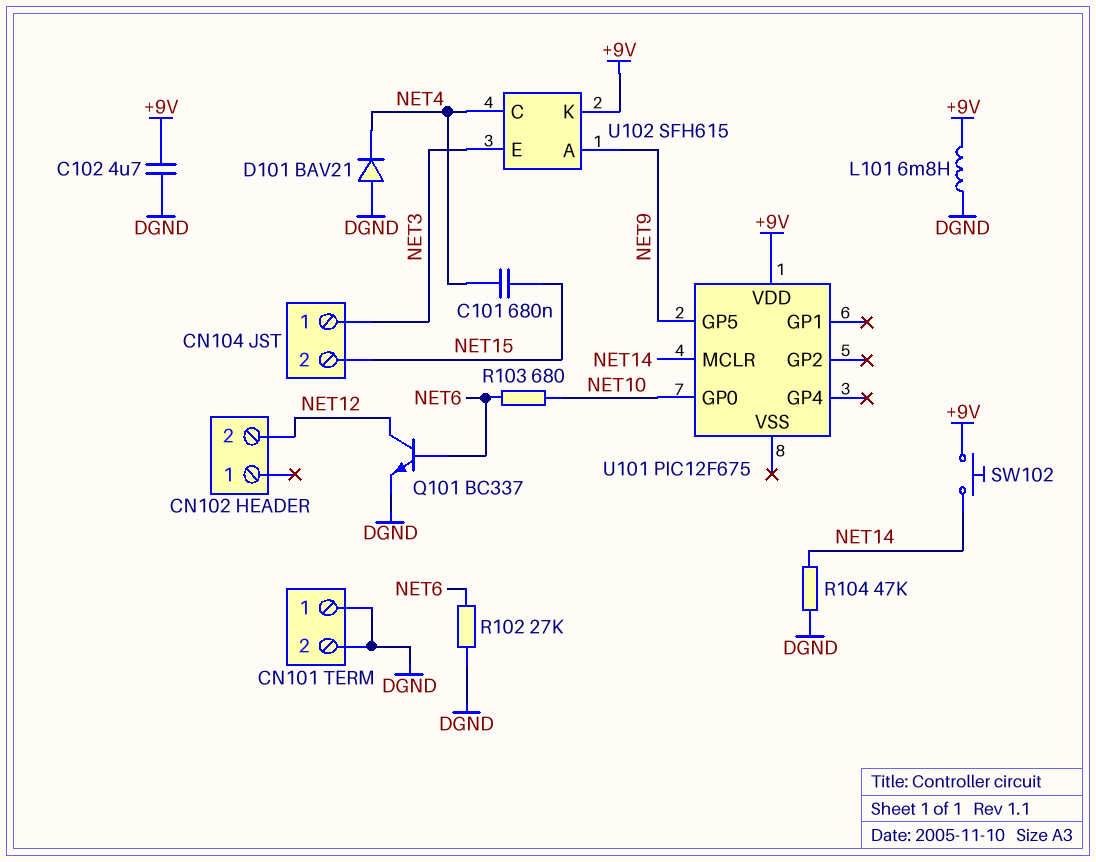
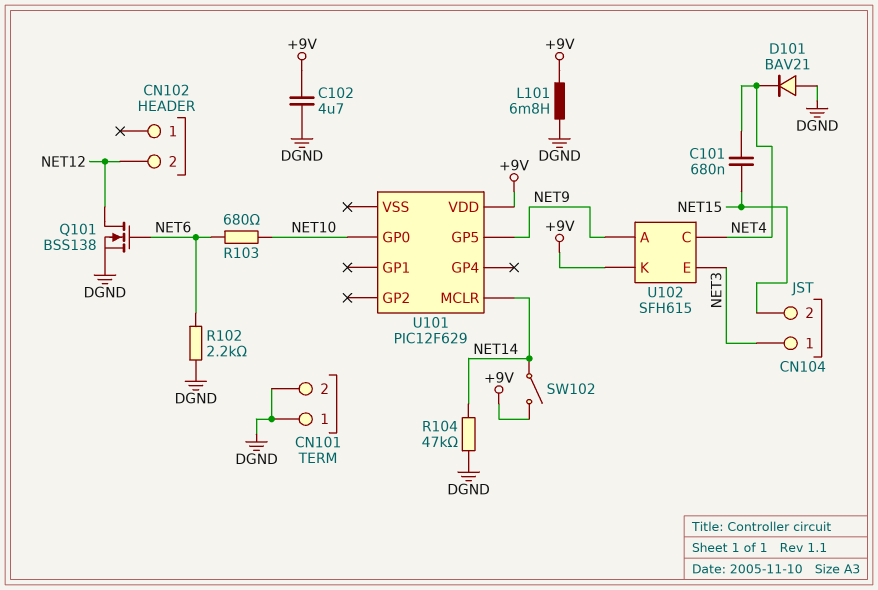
Q101: NPN BC337 (B NET6, C NET12, E DGND) -> NMOS BSS138 (G NET6, D NET12, S DGND)
R102: 27k (DGND, NET6) -> 2.2k (DGND, NET6)
SW102: button (+9V, NET14) -> switch (+9V, NET14)
U101: PIC12F675 -> PIC12F629

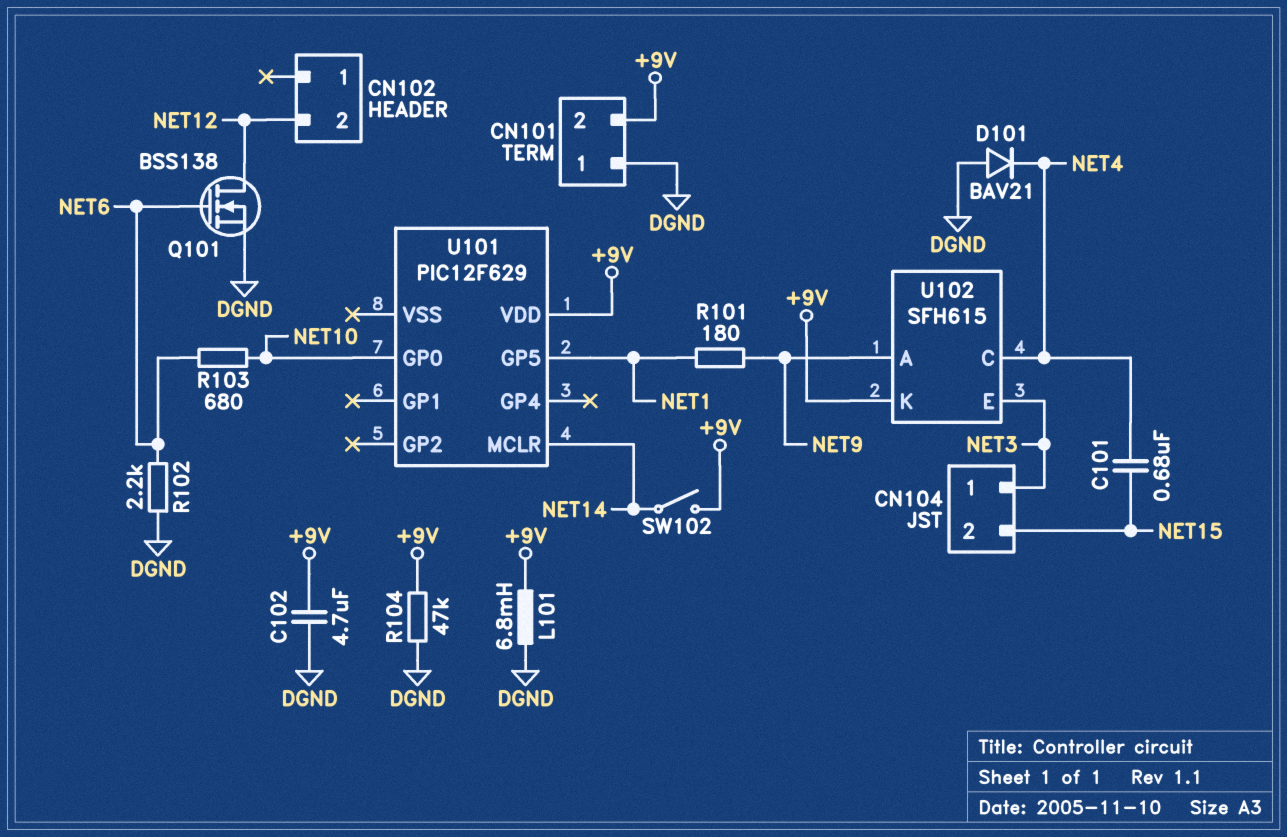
CN101 pin 2: DGND -> +9V
R101: none -> 180 (NET1, NET9)
R104: 47k (DGND, NET14) -> 47k (+9V, DGND)
U101 pin GP5: NET9 -> NET1

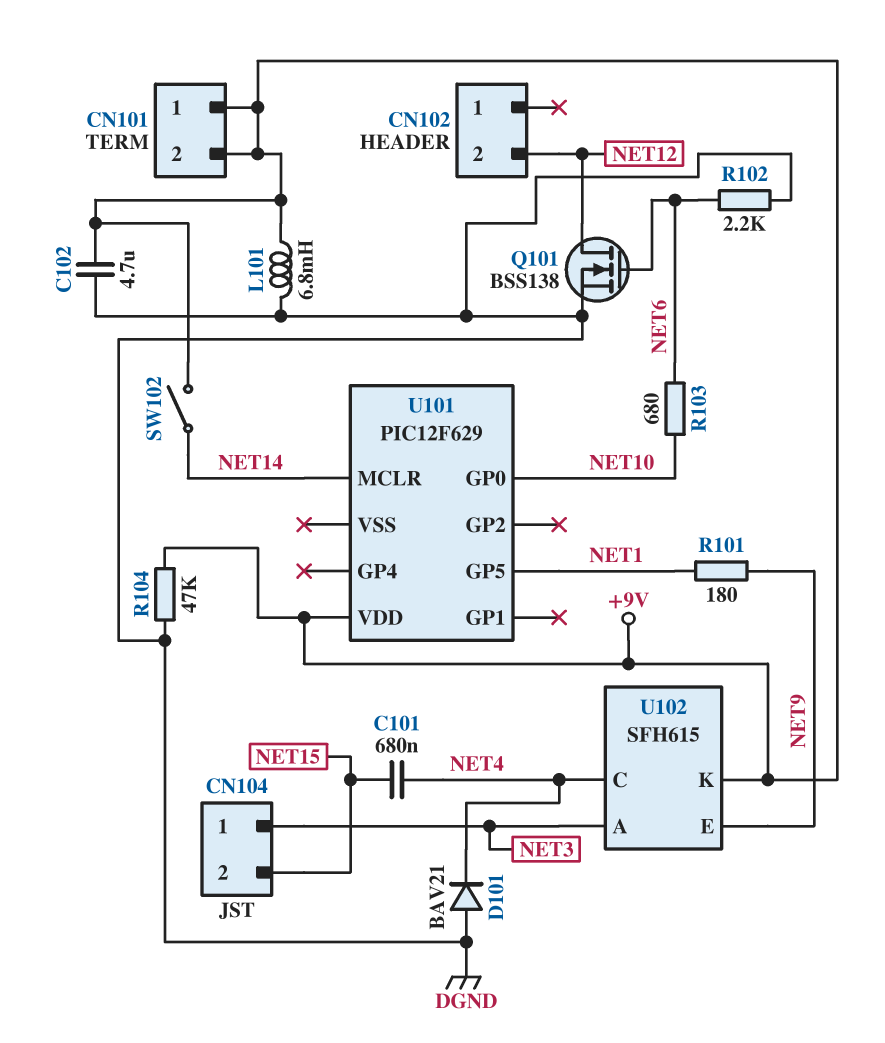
CN101 pin 1: DGND -> +9V
U102 pin A: NET9 -> NET3
U102 pin E: NET3 -> NET9

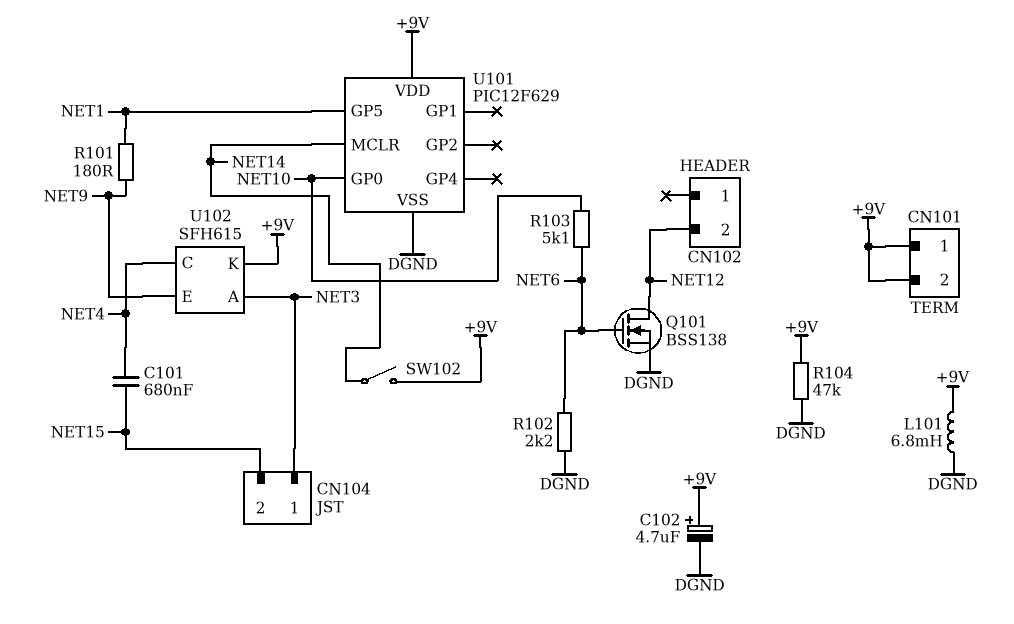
C102: 4.7uF (+9V, DGND) -> 4.7uF (plus +9V, minus DGND)
D101: diode BAV21 (A DGND, K NET4) -> none
R103: 680 (NET6, NET10) -> 5.1k (NET6, NET10)
U101 pin VSS: none -> DGND

